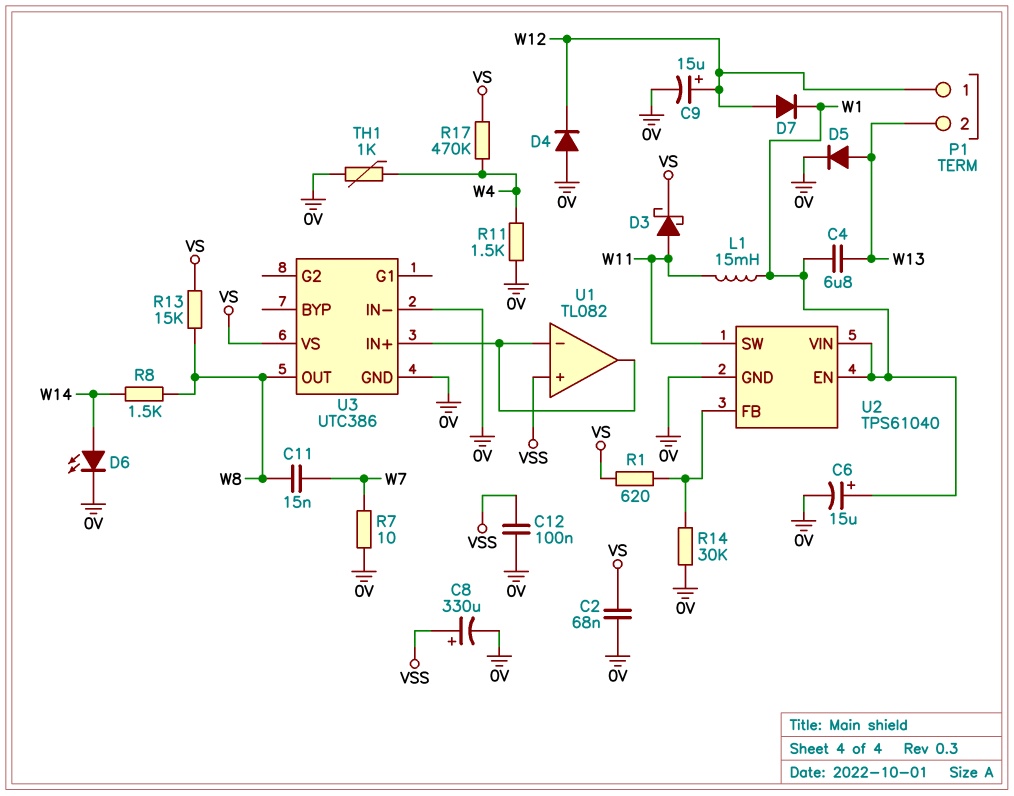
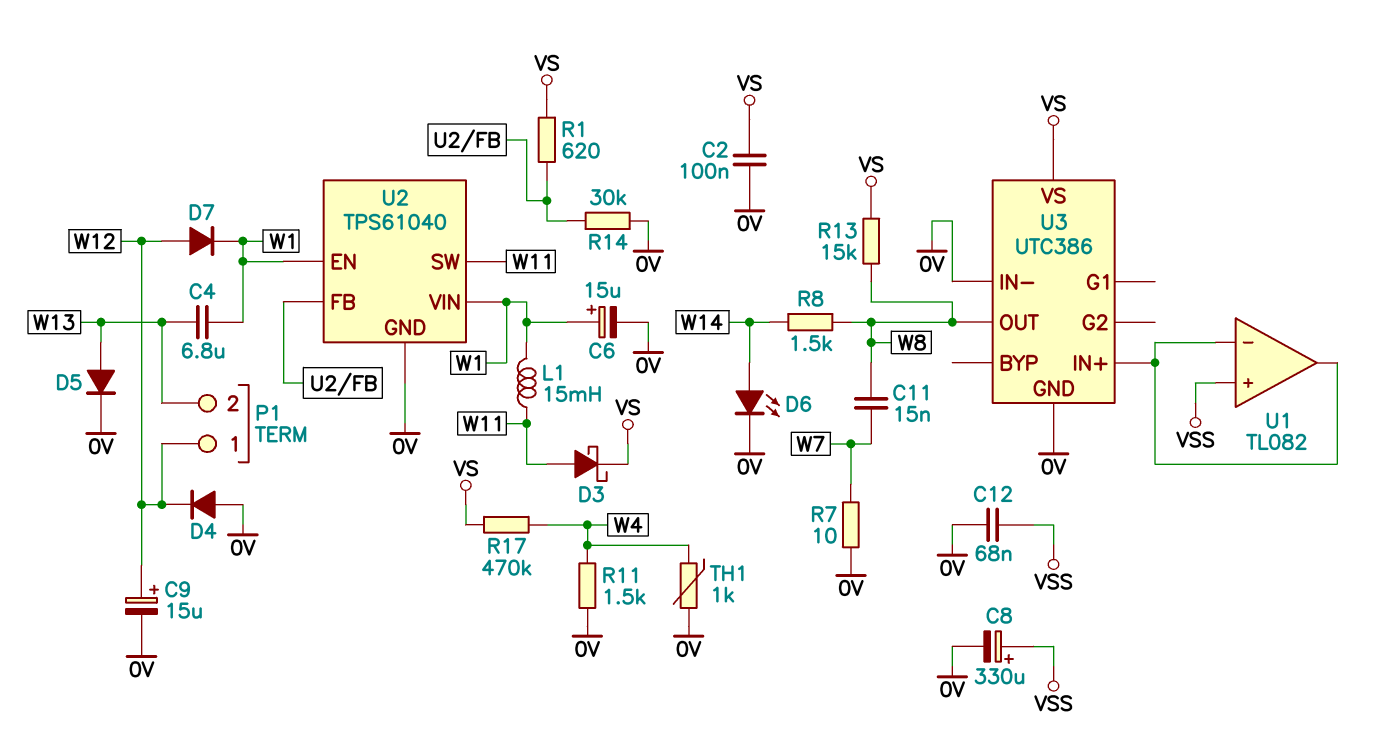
C2: 68nF (0V, VS) -> 100nF (0V, VS)
C12: 100nF (0V, VSS) -> 68nF (0V, VSS)

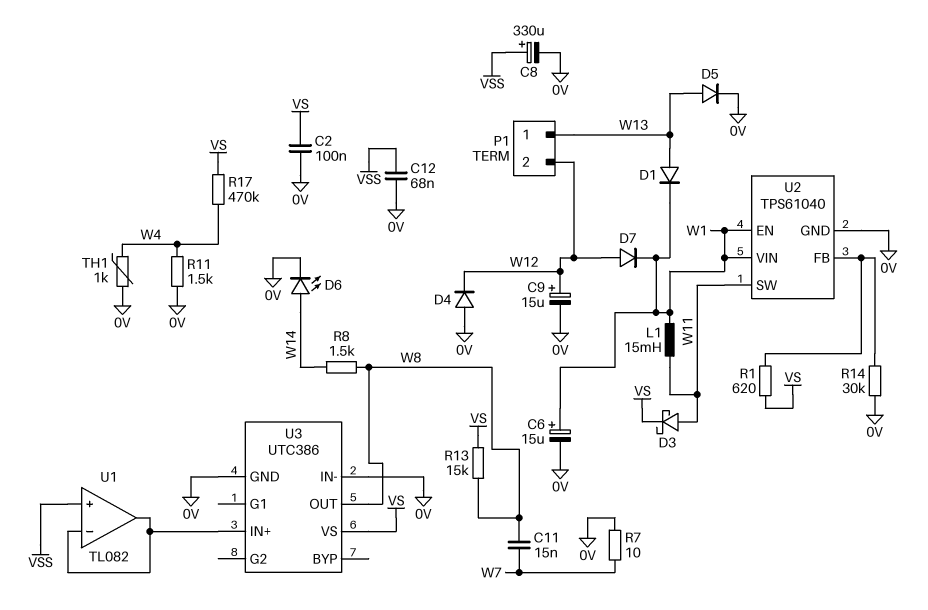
C4: 6.8uF (W1, W13) -> none
D1: none -> diode (A W13, K W1)
P1 pin 1: W12 -> W13
P1 pin 2: W13 -> W12

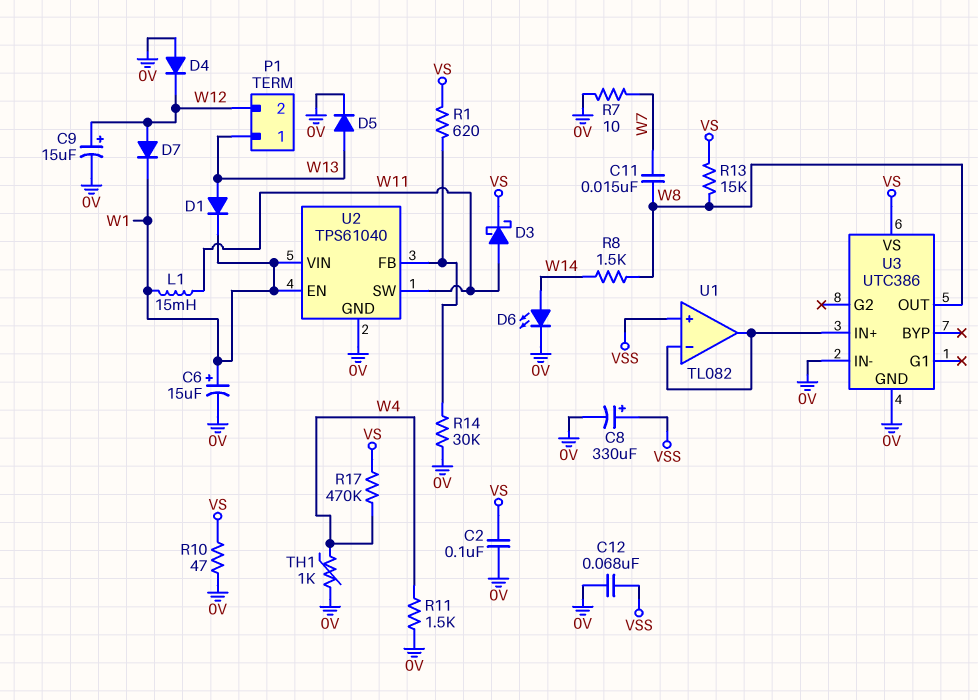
R10: none -> 47 (0V, VS)

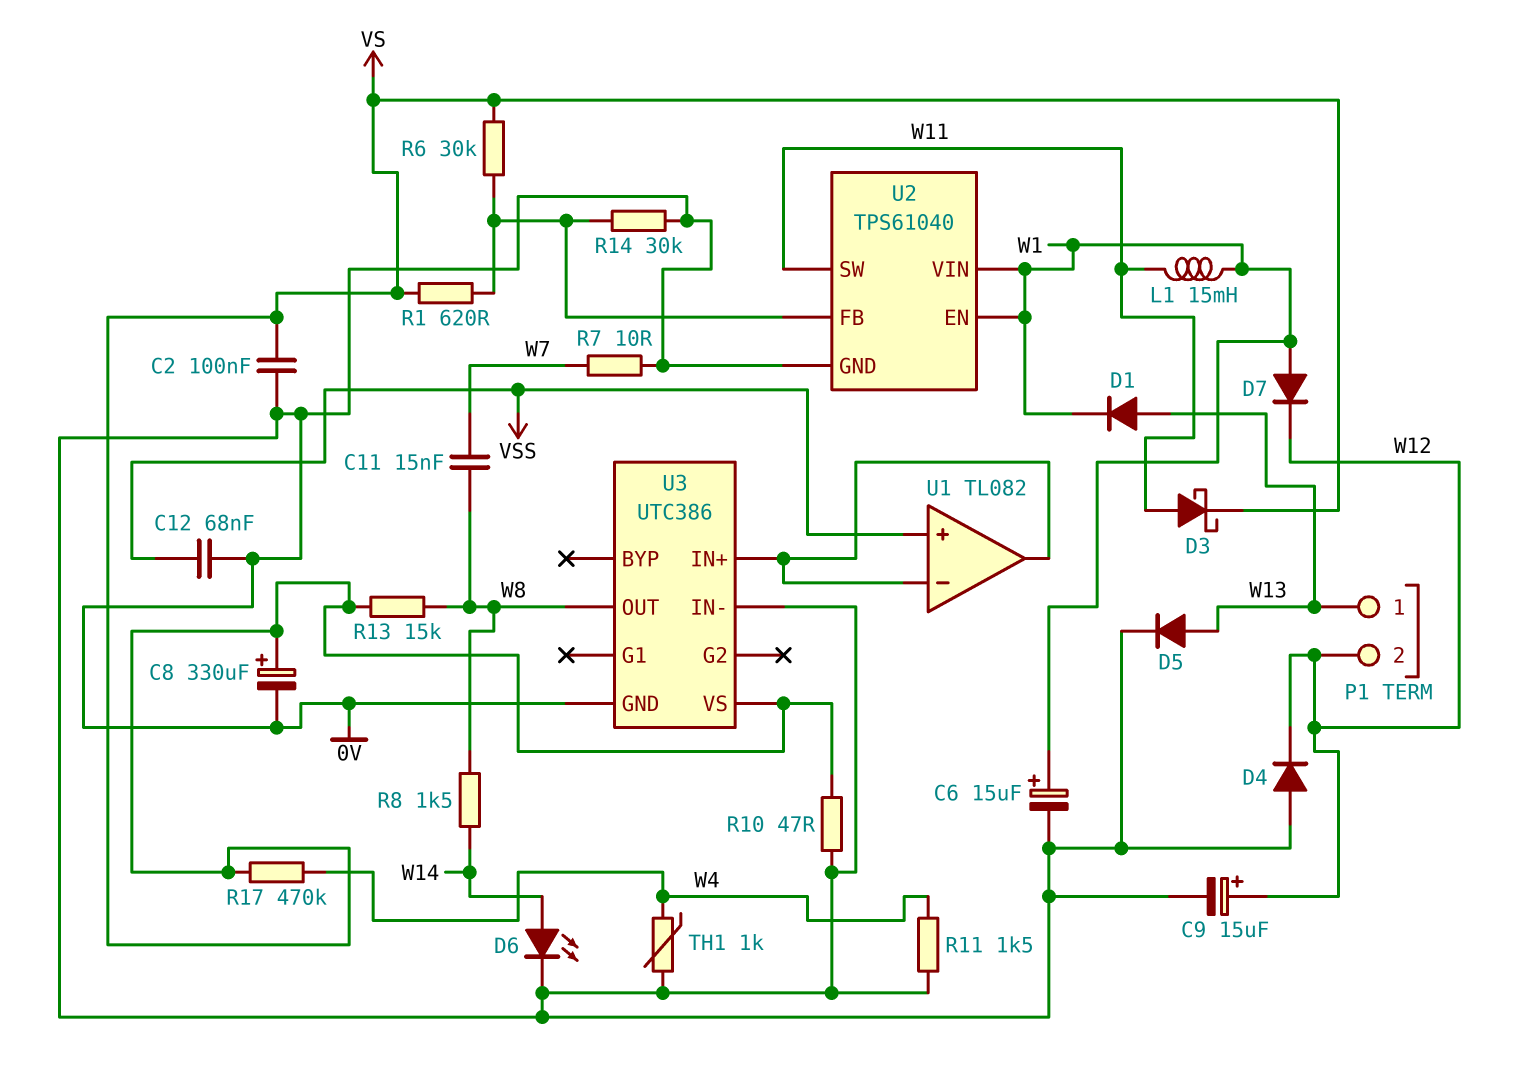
C8: 330uF (plus VSS, minus 0V) -> 330uF (plus VS, minus 0V)
D7: diode (A W12, K W1) -> diode (A W1, K W12)
R6: none -> 30k (U2/FB, VS)

